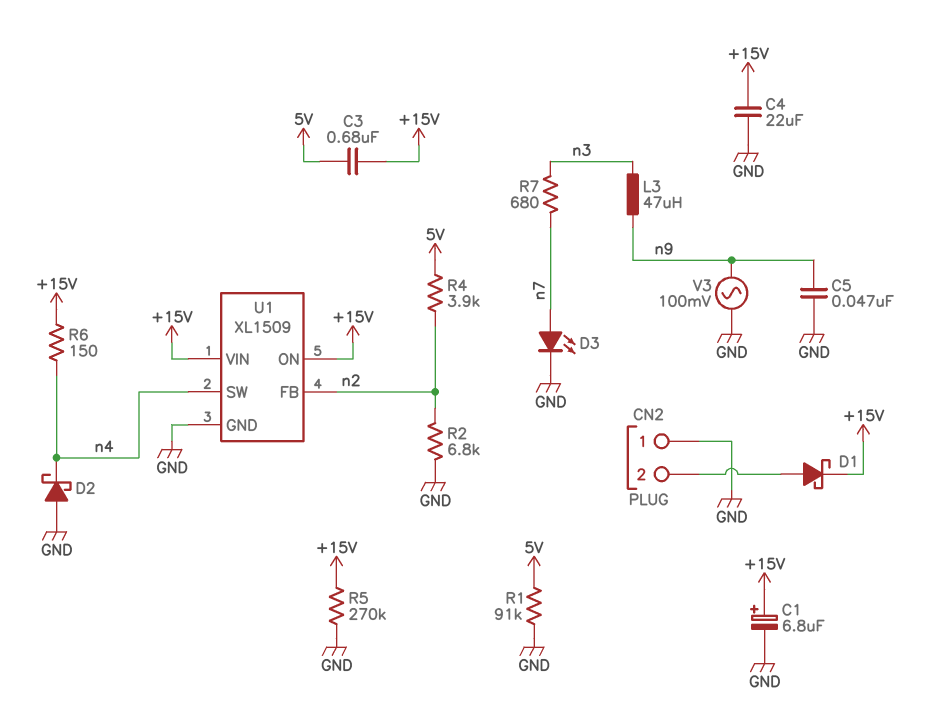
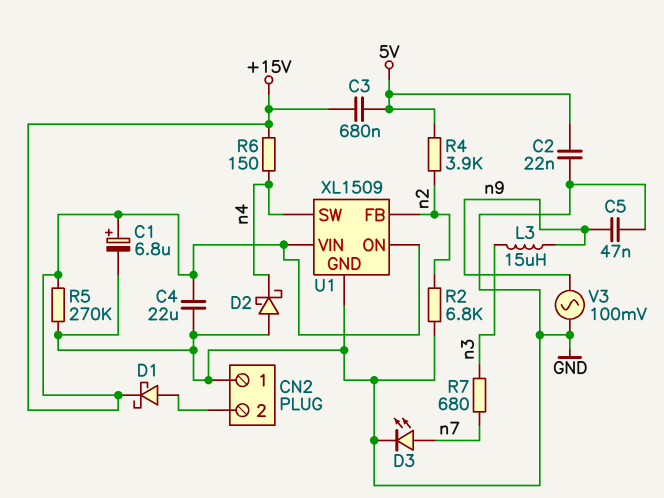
C2: none -> 22nF (5V, GND)
L3: 47uH (n3, n9) -> 15uH (n3, n9)
R1: 91k (5V, GND) -> none

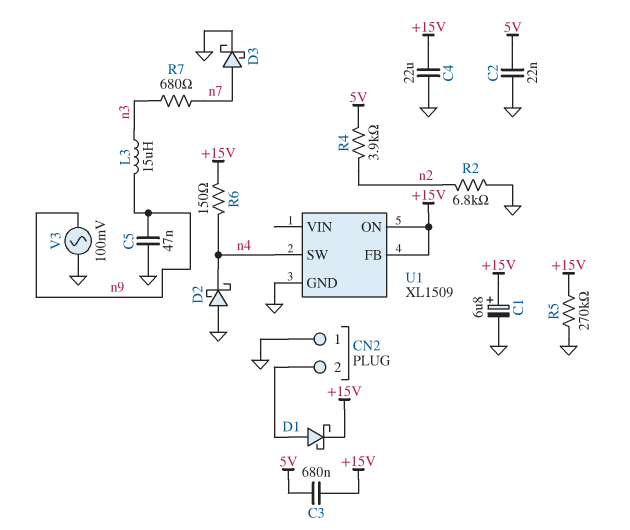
D3: LED (A n7, K GND) -> schottky (A n7, K GND)
U1 pin FB: n2 -> +15V
U1 pin VIN: +15V -> none

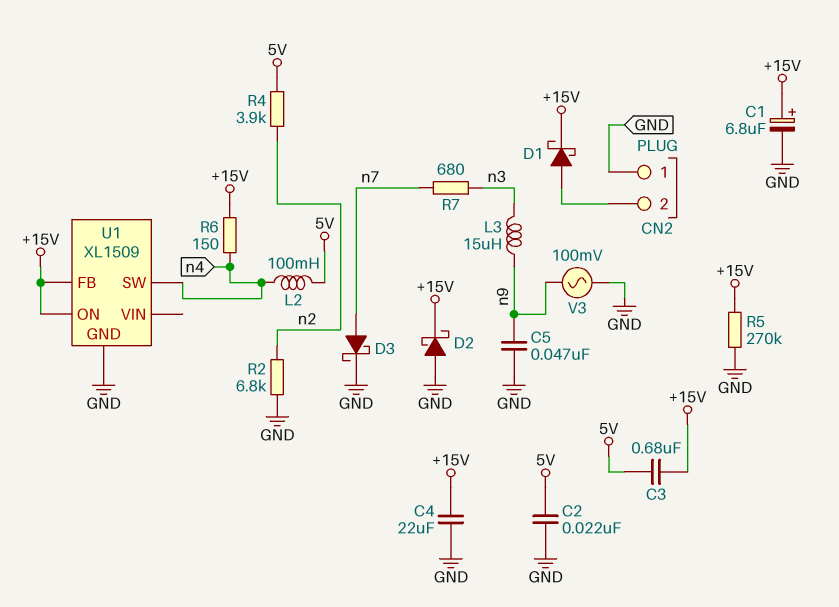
D2: schottky (A GND, K n4) -> schottky (A GND, K +15V)
L2: none -> 100mH (5V, n4)

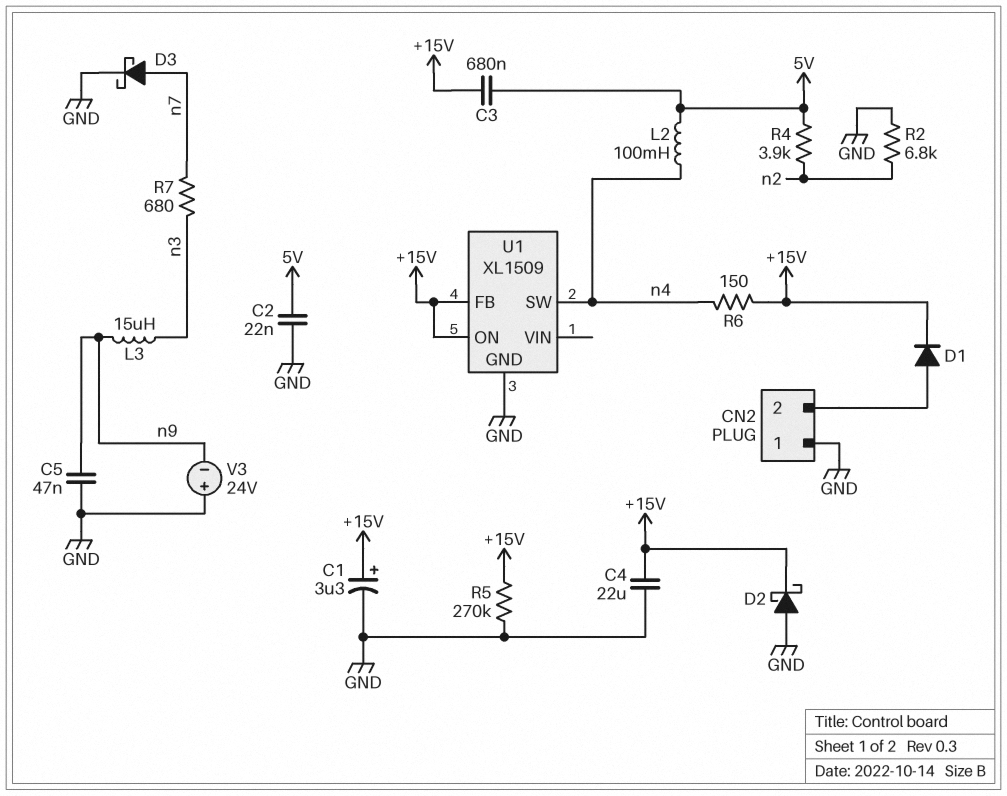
C1: 6.8uF (plus +15V, minus GND) -> 3.3uF (plus +15V, minus GND)
D1: schottky (A CN2/2, K +15V) -> diode (A CN2/2, K +15V)
V3: AC 100mV (GND, n9) -> 24V (plus GND, minus n9)

